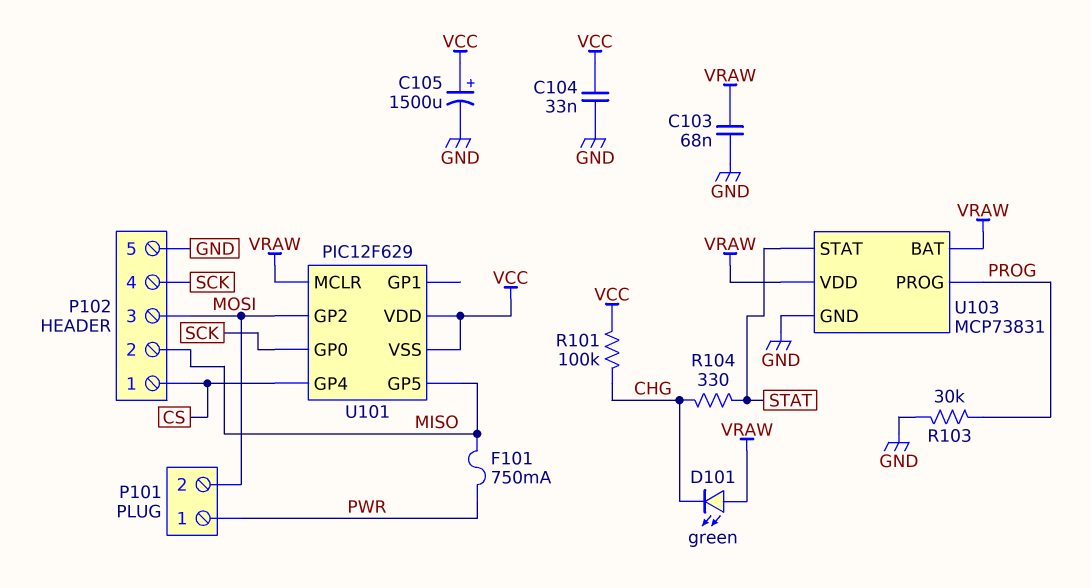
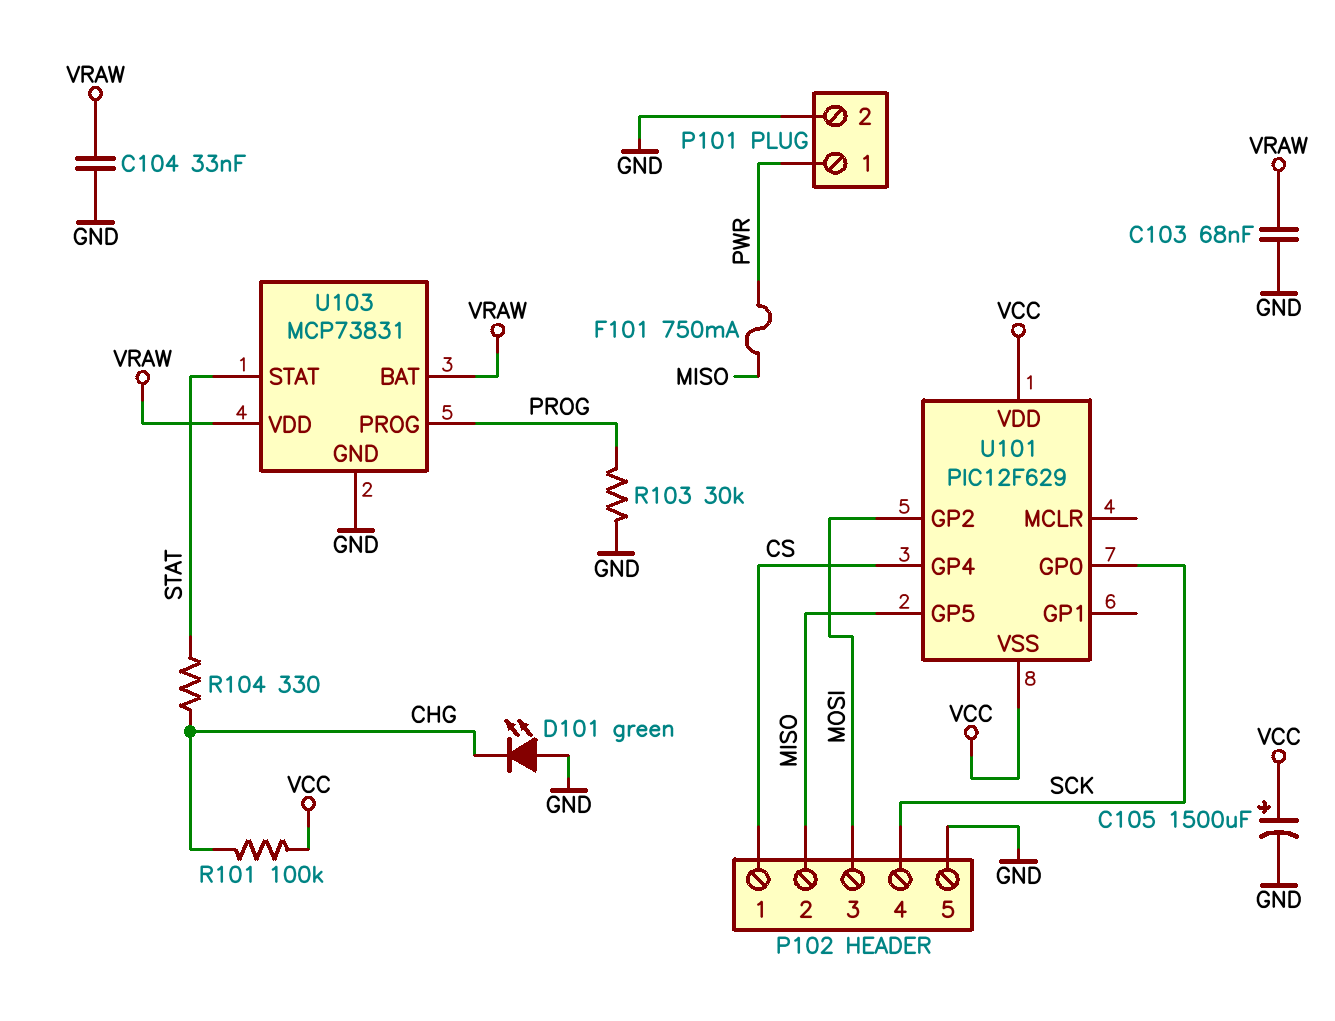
C104: 33nF (GND, VCC) -> 33nF (GND, VRAW)
D101: LED green (A VRAW, K CHG) -> LED green (A GND, K CHG)
P101 pin 2: MOSI -> GND
U101 pin MCLR: VRAW -> none

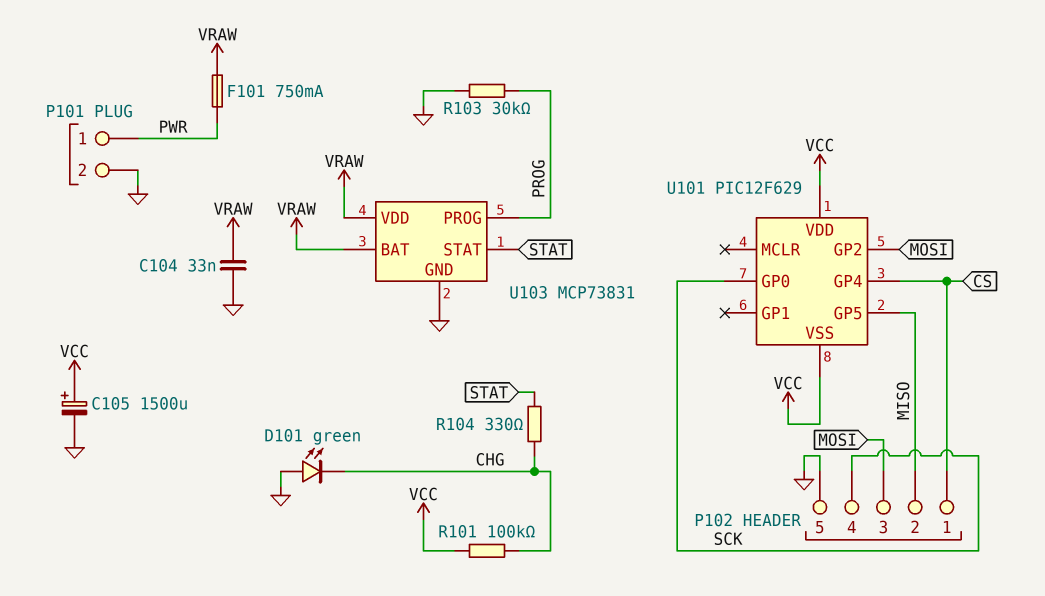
C103: 68nF (GND, VRAW) -> none
F101: 750mA (MISO, PWR) -> 750mA (PWR, VRAW)

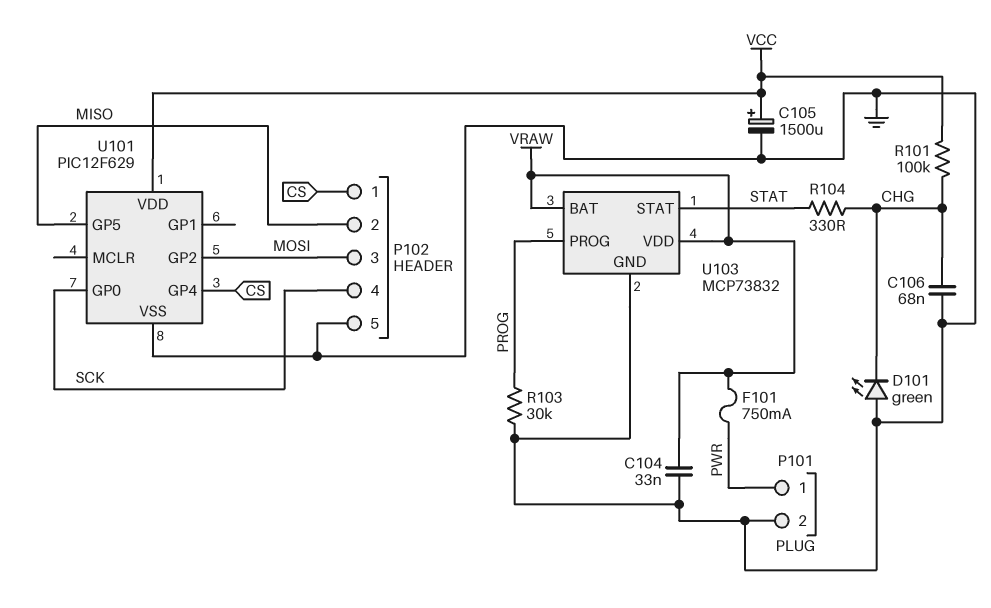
C106: none -> 68nF (CHG, GND)
U101 pin VSS: VCC -> GND
U103: MCP73831 -> MCP73832

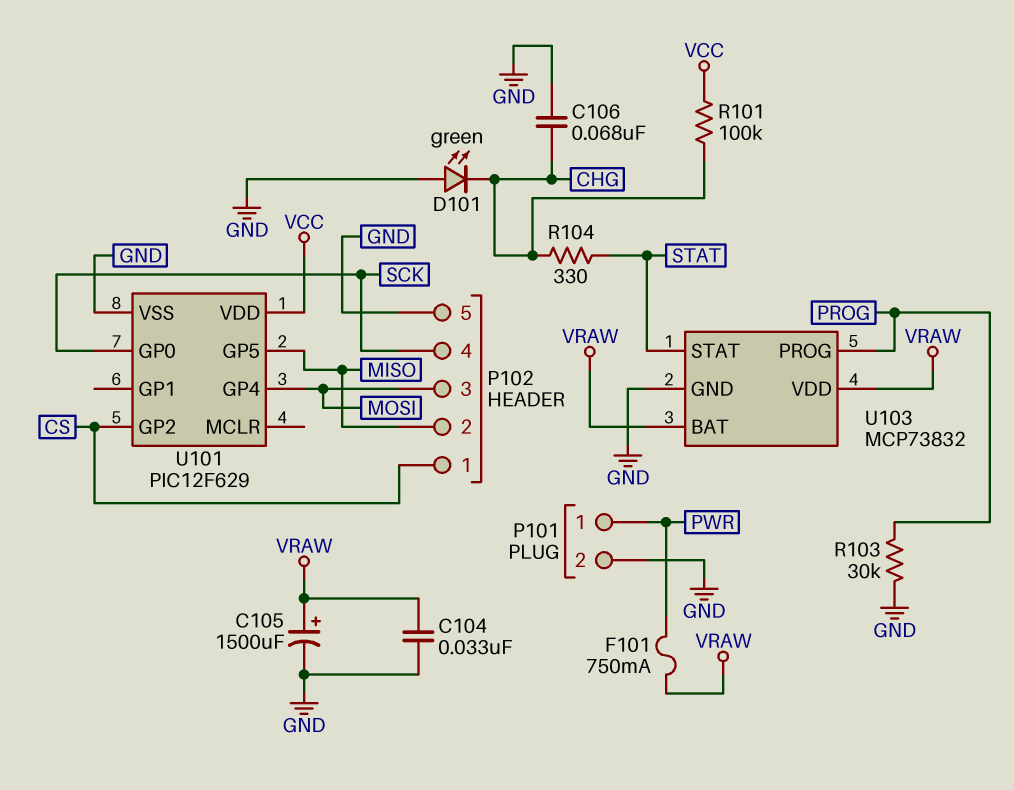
C105: 1500uF (plus VCC, minus GND) -> 1500uF (plus VRAW, minus GND)
U101 pin GP2: MOSI -> CS
U101 pin GP4: CS -> MOSI

